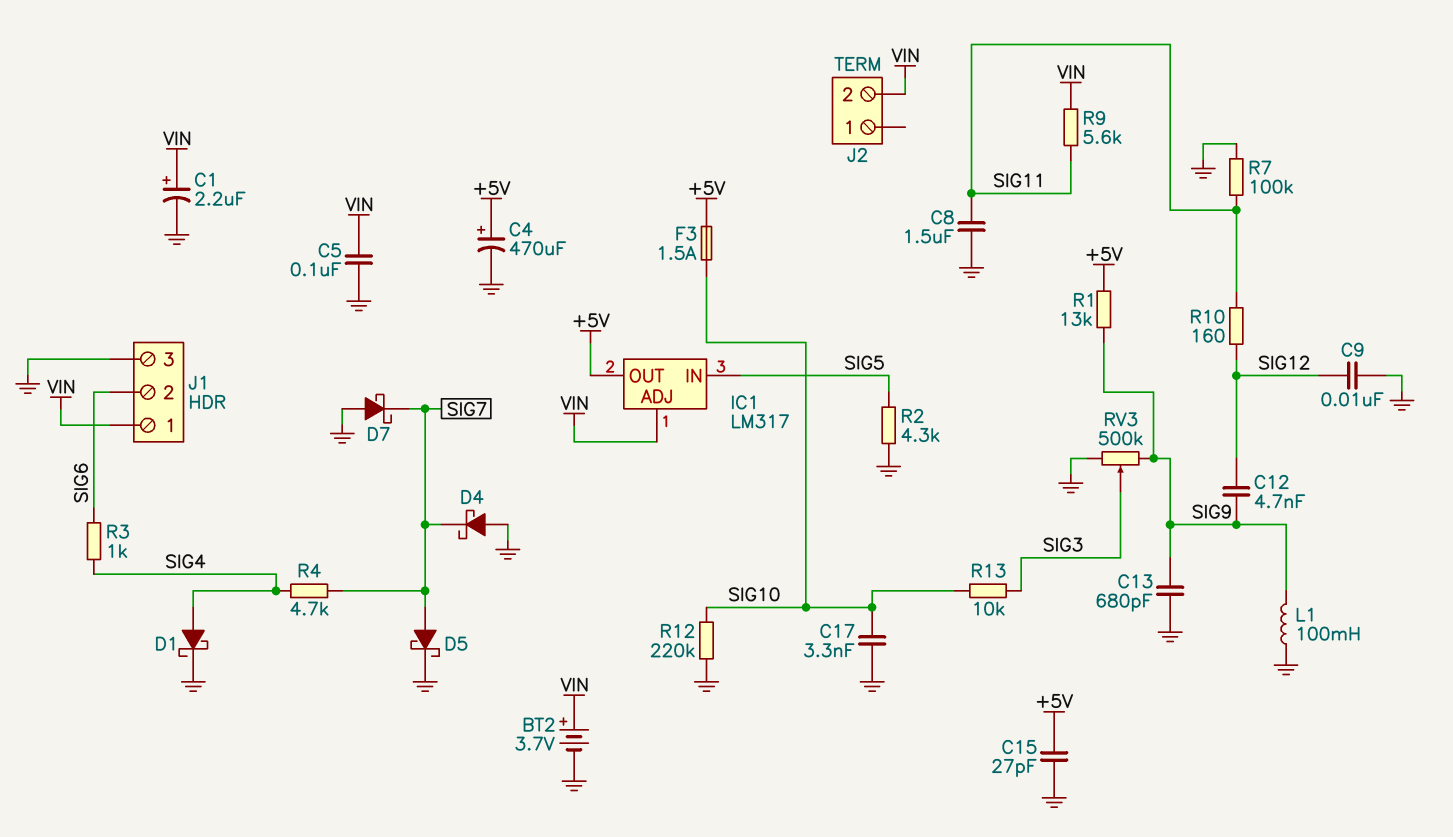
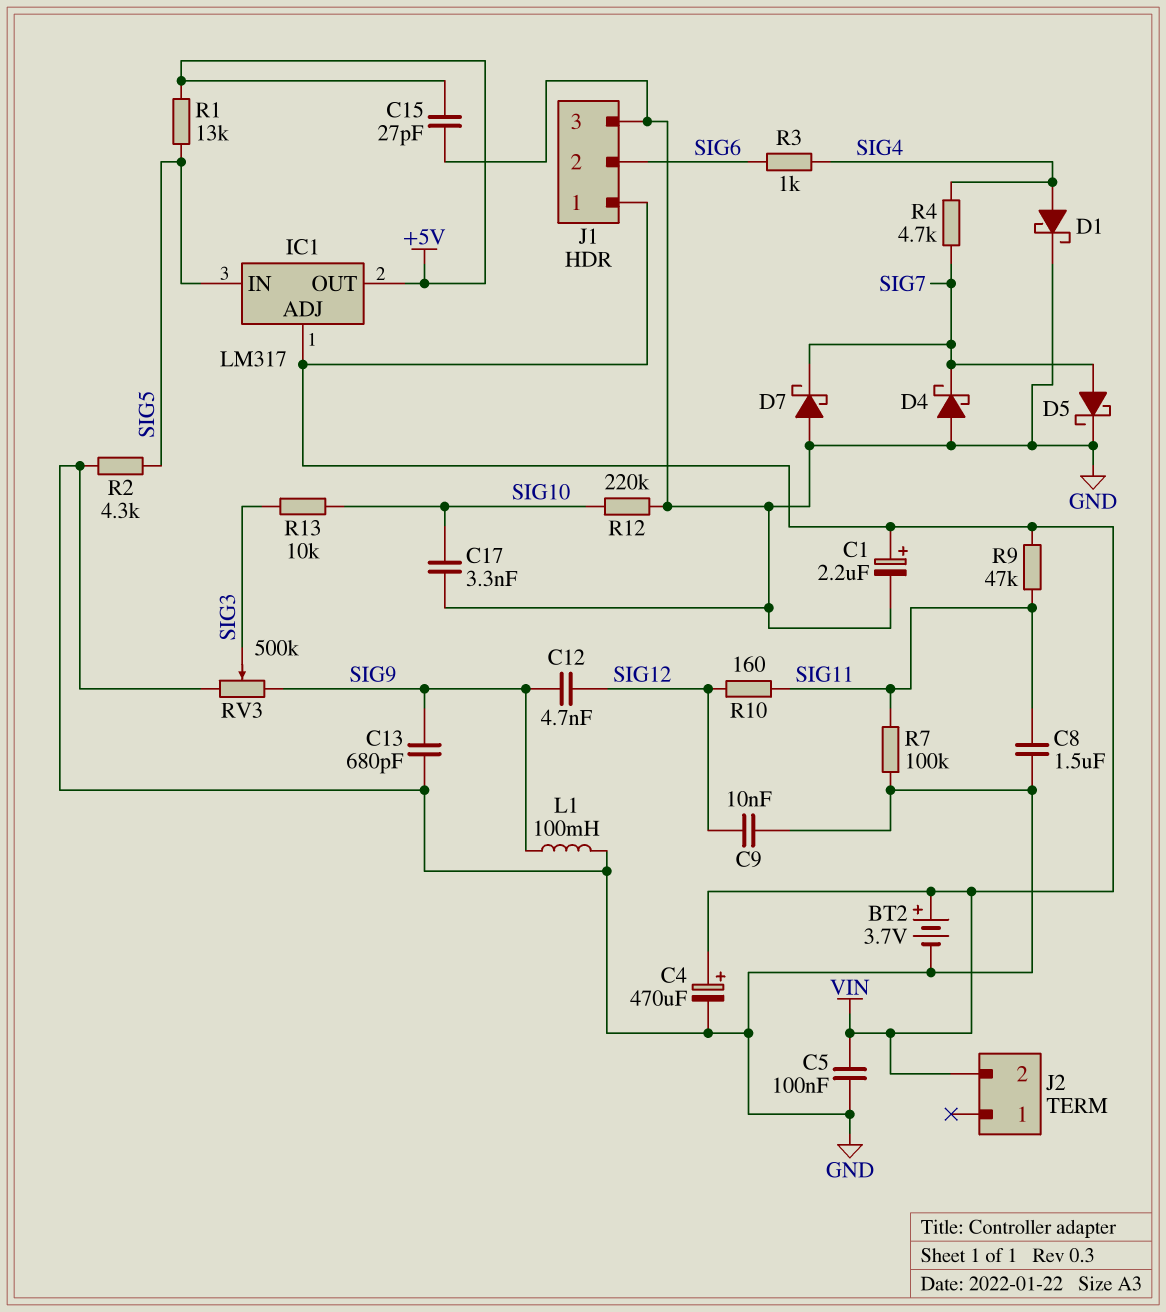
C4: 470uF (plus +5V, minus GND) -> 470uF (plus VIN, minus GND)
F3: 1.5A (+5V, SIG10) -> none
R1: 13k (+5V, SIG9) -> 13k (+5V, SIG5)
R9: 5.6k (SIG11, VIN) -> 47k (SIG11, VIN)

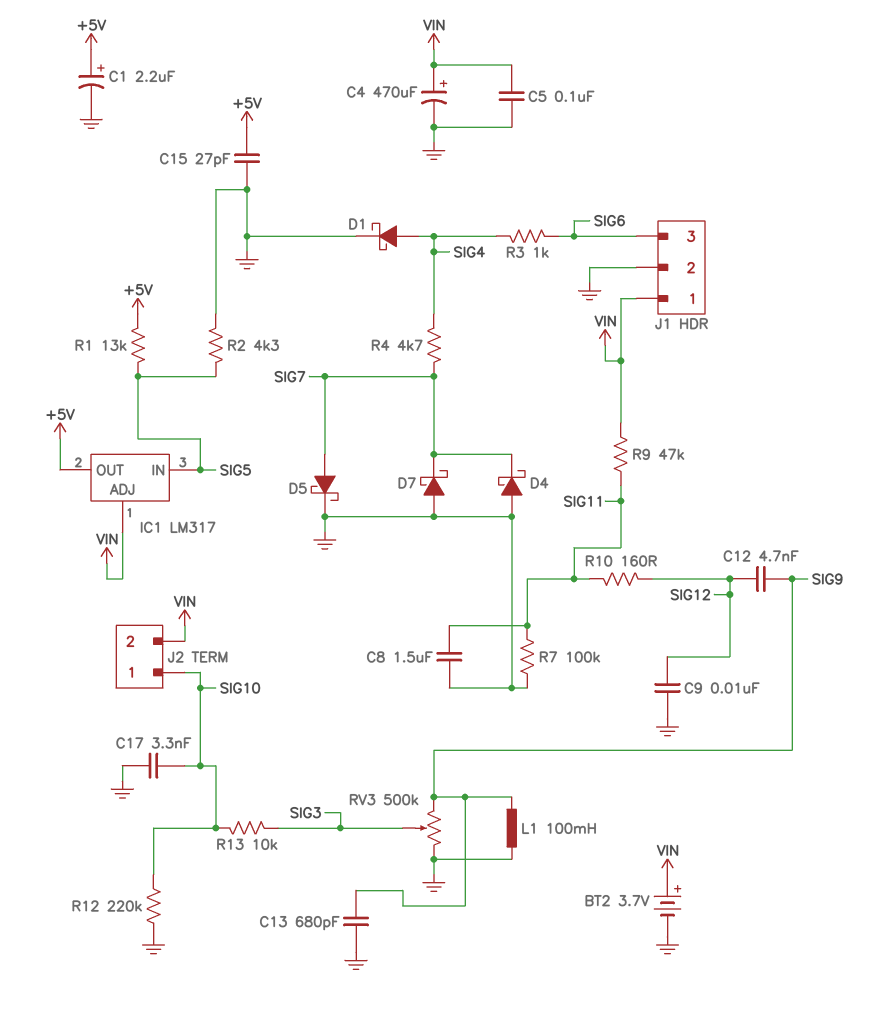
C1: 2.2uF (plus VIN, minus GND) -> 2.2uF (plus +5V, minus GND)
J1 pin 2: SIG6 -> GND
J1 pin 3: GND -> SIG6
J2 pin 1: none -> SIG10

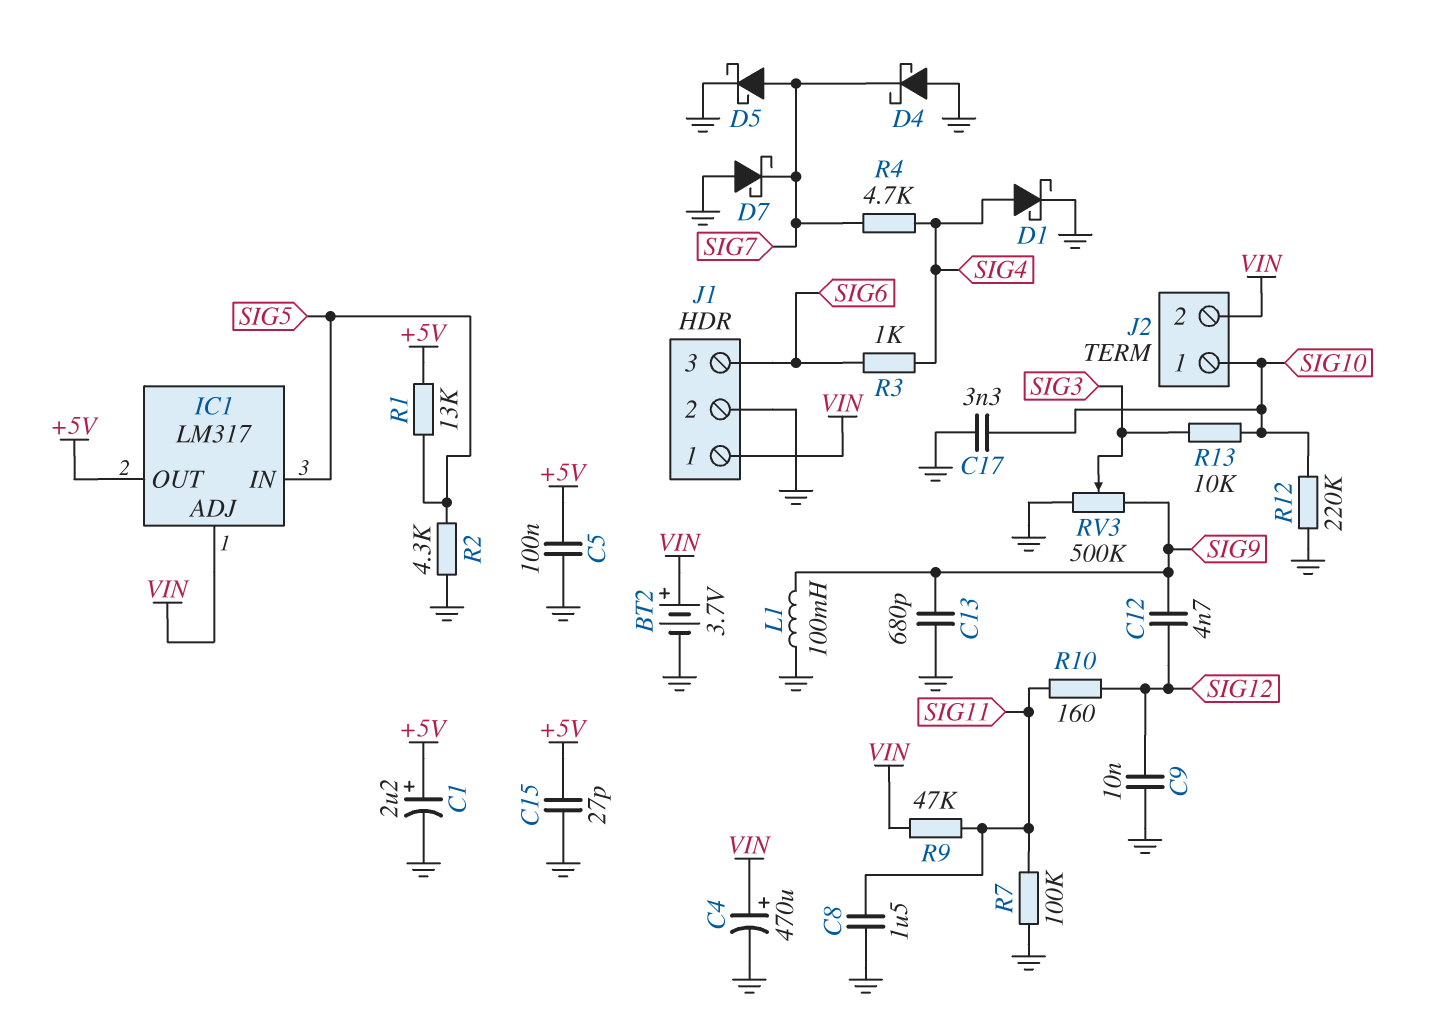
C5: 100nF (GND, VIN) -> 100nF (+5V, GND)

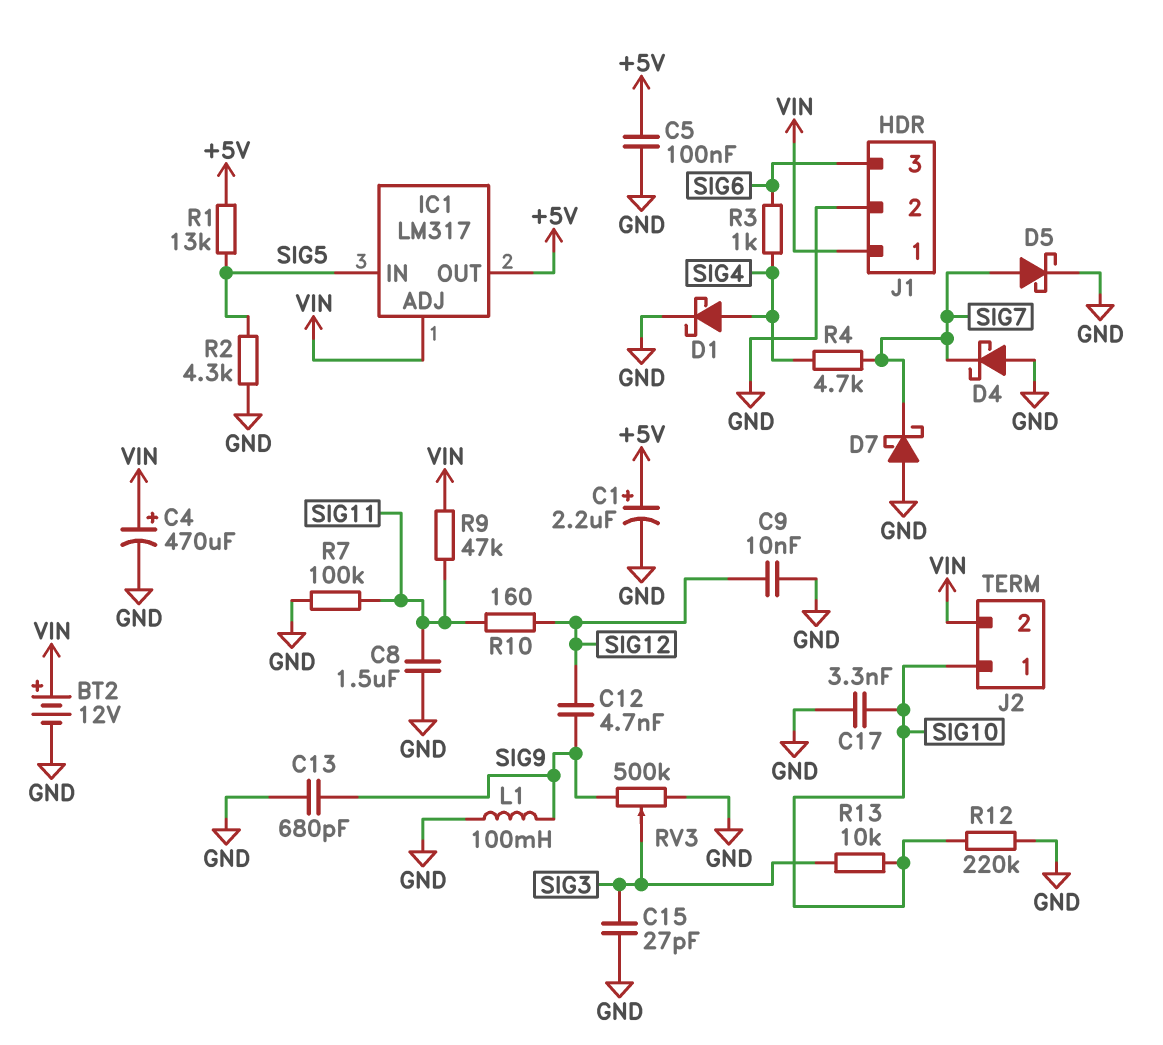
BT2: 3.7V (plus VIN, minus GND) -> 12V (plus VIN, minus GND)
C15: 27pF (+5V, GND) -> 27pF (GND, SIG3)

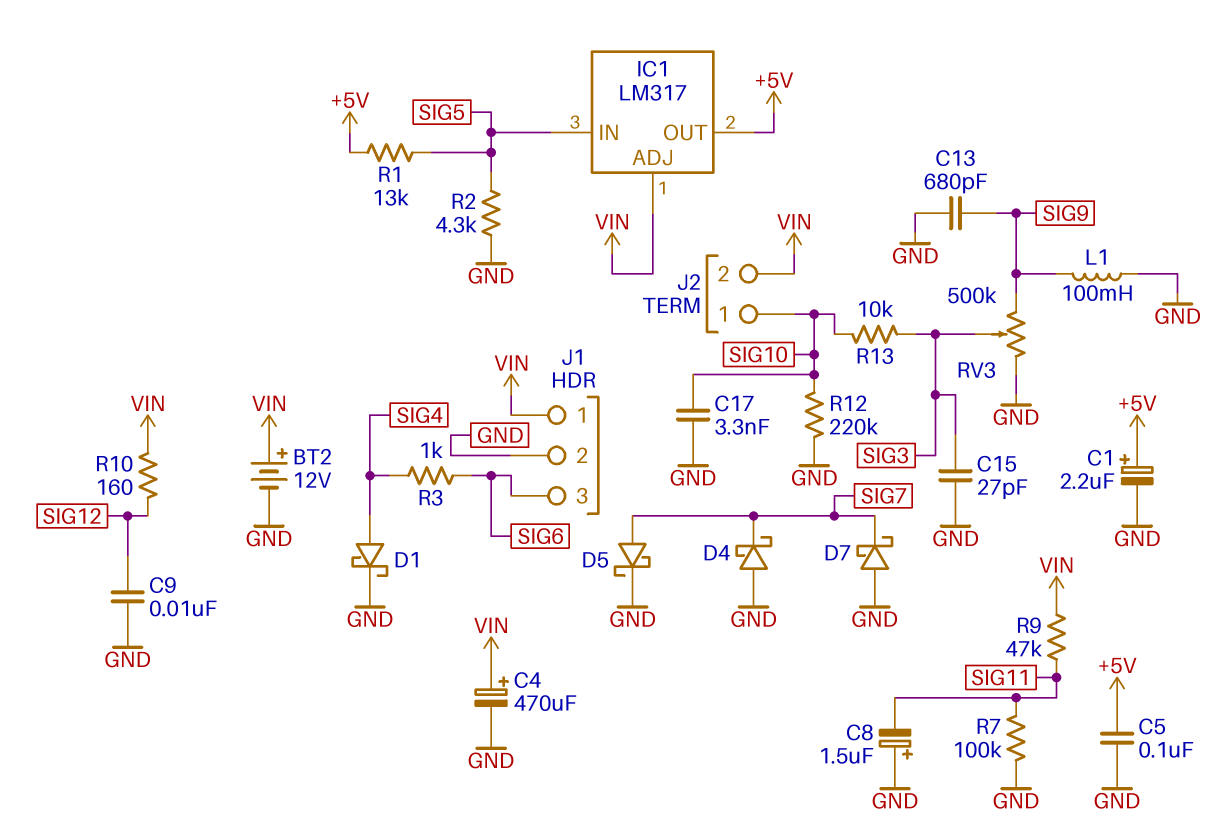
C8: 1.5uF (GND, SIG11) -> 1.5uF (plus GND, minus SIG11)
C12: 4.7nF (SIG9, SIG12) -> none
R4: 4.7k (SIG4, SIG7) -> none
R10: 160 (SIG11, SIG12) -> 160 (SIG12, VIN)

